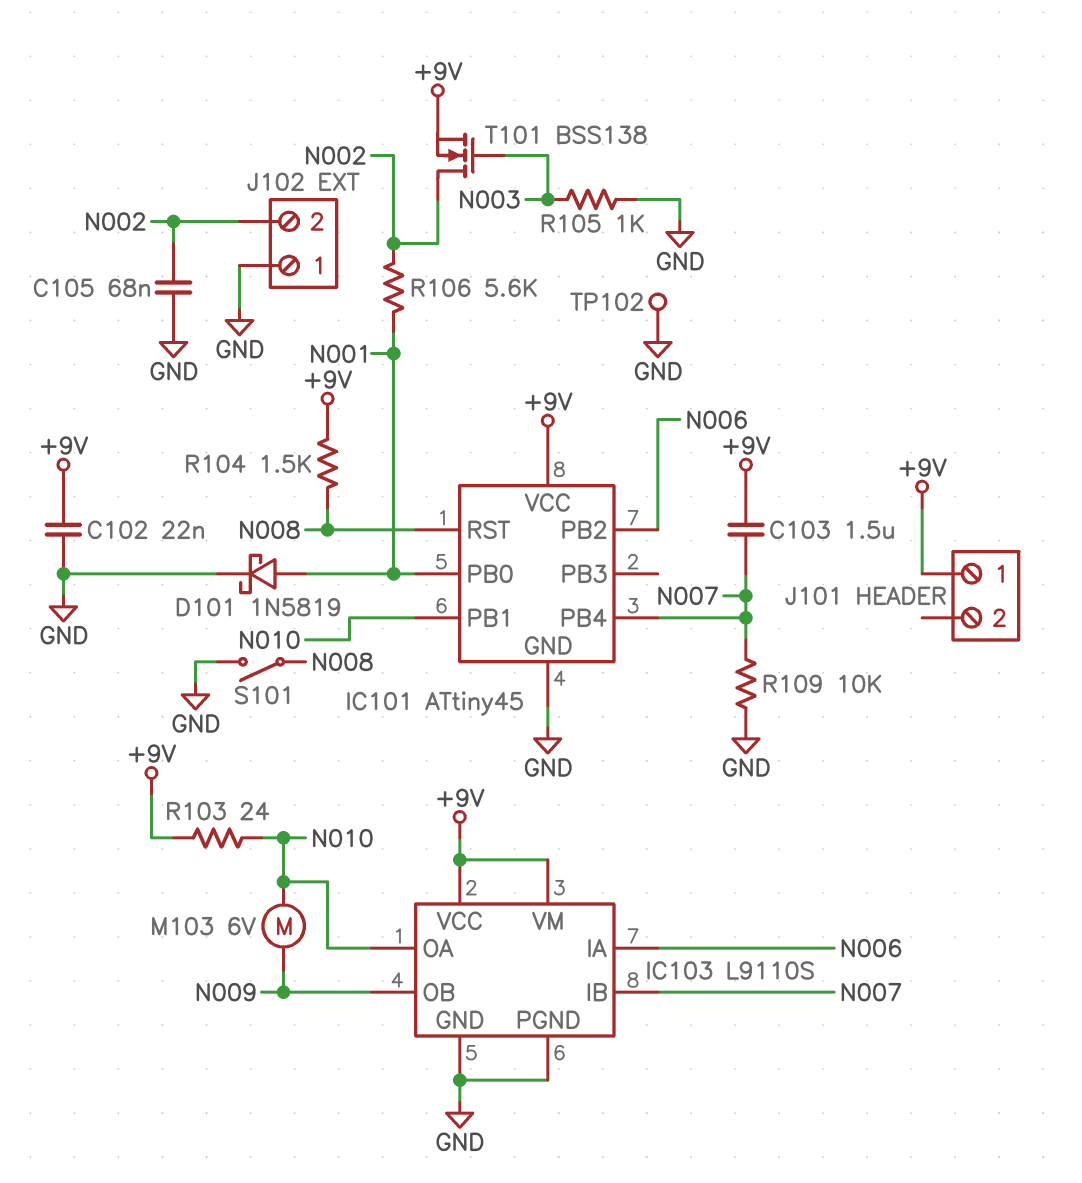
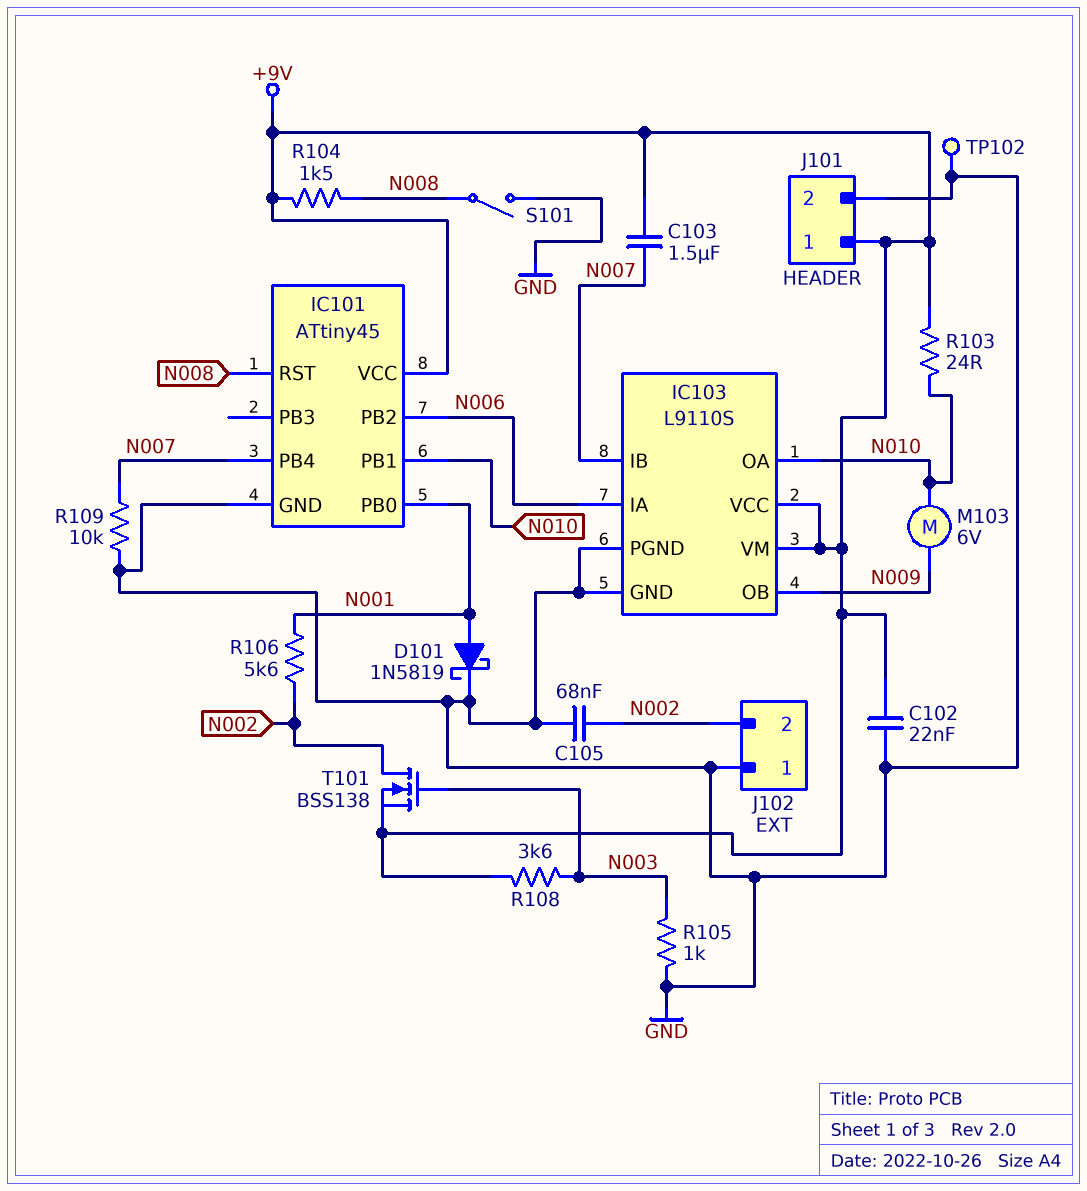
J101 pin 2: none -> GND
R108: none -> 3.6k (+9V, N003)

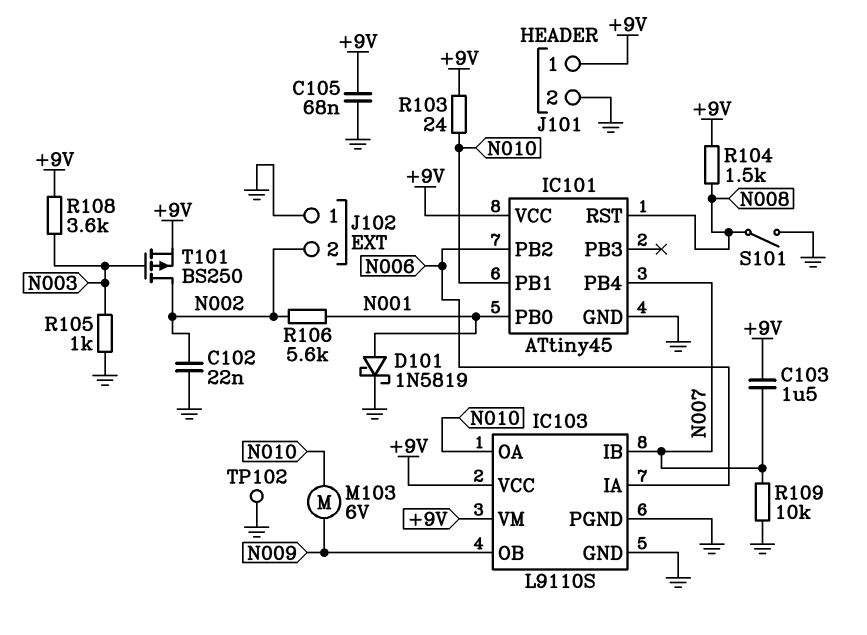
C102: 22nF (+9V, GND) -> 22nF (GND, N002)
C105: 68nF (GND, N002) -> 68nF (+9V, GND)
T101: NMOS BSS138 (G N003, D N002, S +9V) -> PMOS BS250 (G N003, D N002, S +9V)

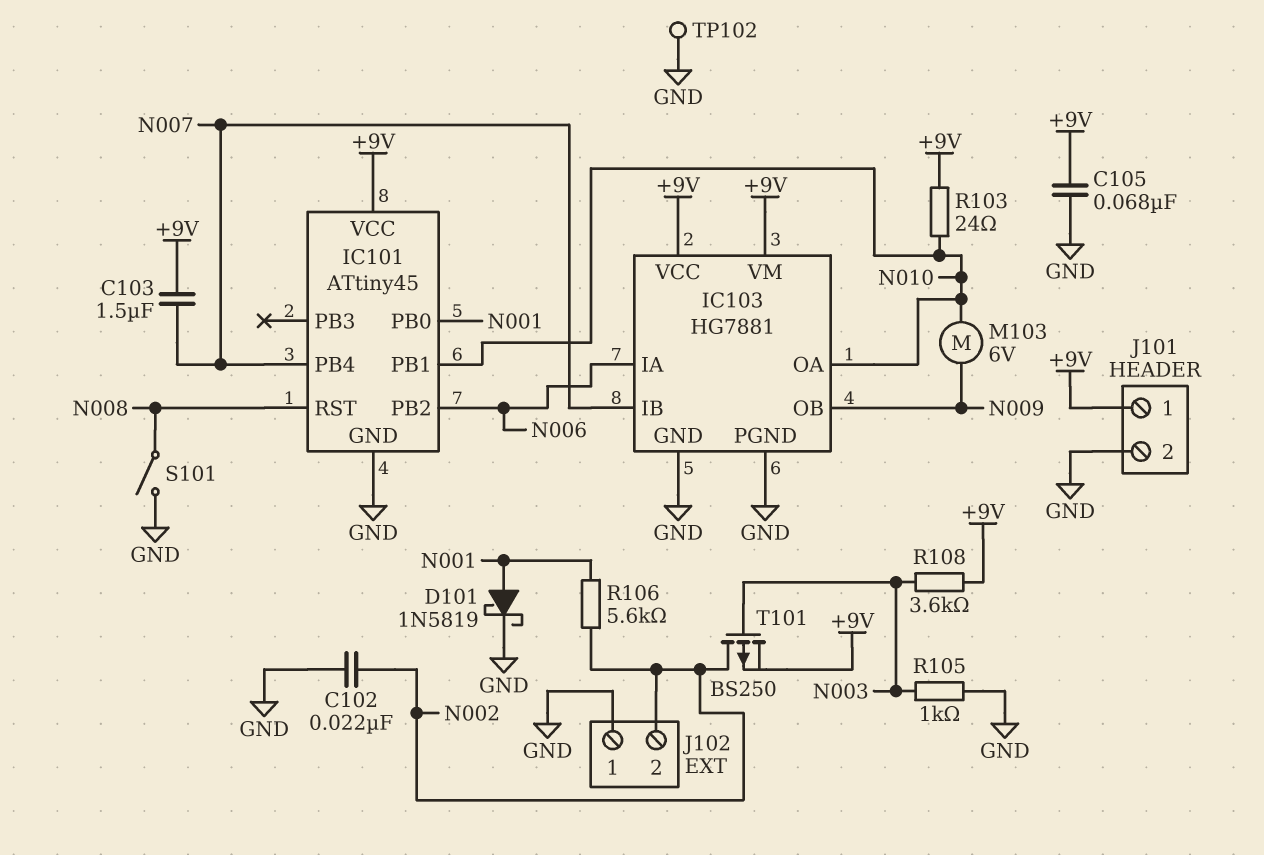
IC103: L9110S -> HG7881
R104: 1.5k (+9V, N008) -> none
R109: 10k (GND, N007) -> none

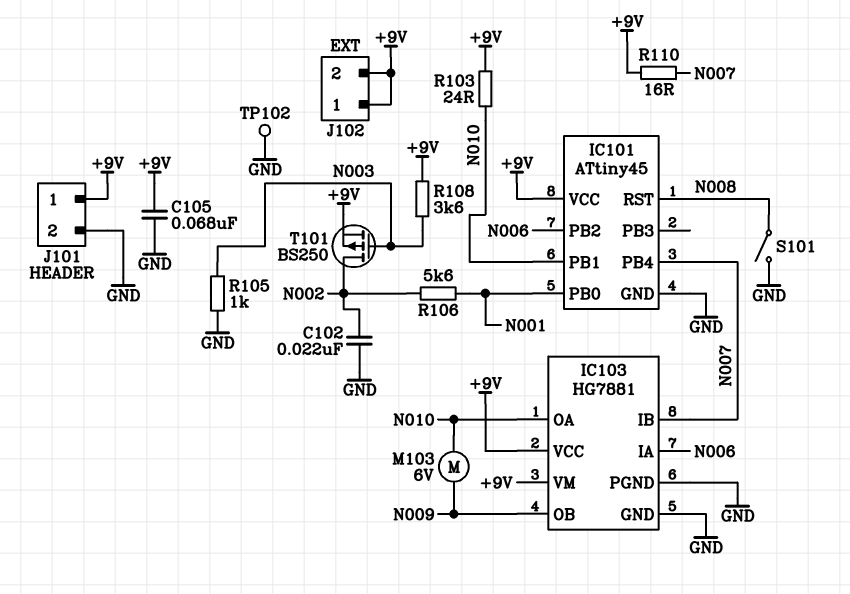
C103: 1.5uF (+9V, N007) -> none
D101: schottky 1N5819 (A N001, K GND) -> none
J102 pin 1: GND -> +9V
J102 pin 2: N002 -> +9V
R110: none -> 16 (+9V, N007)

